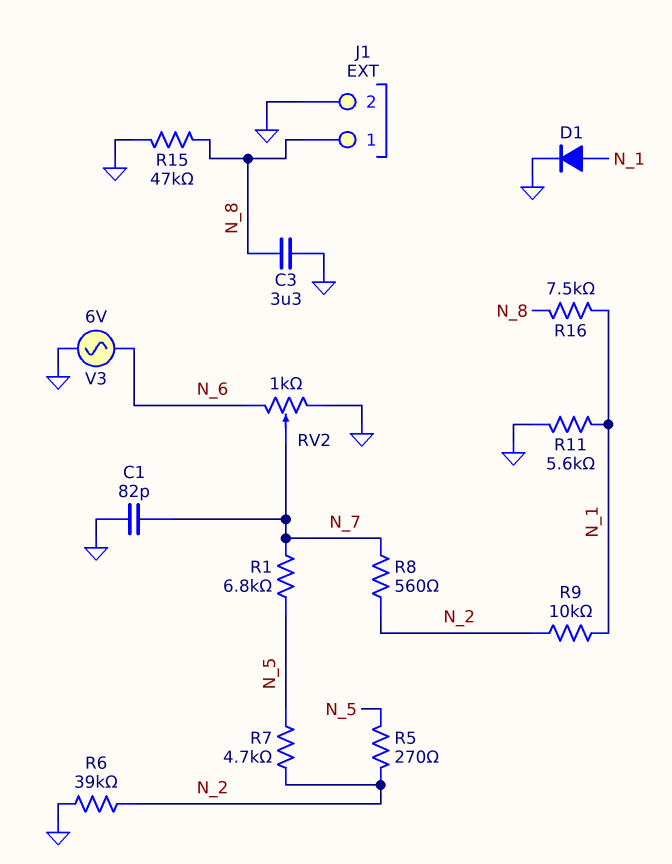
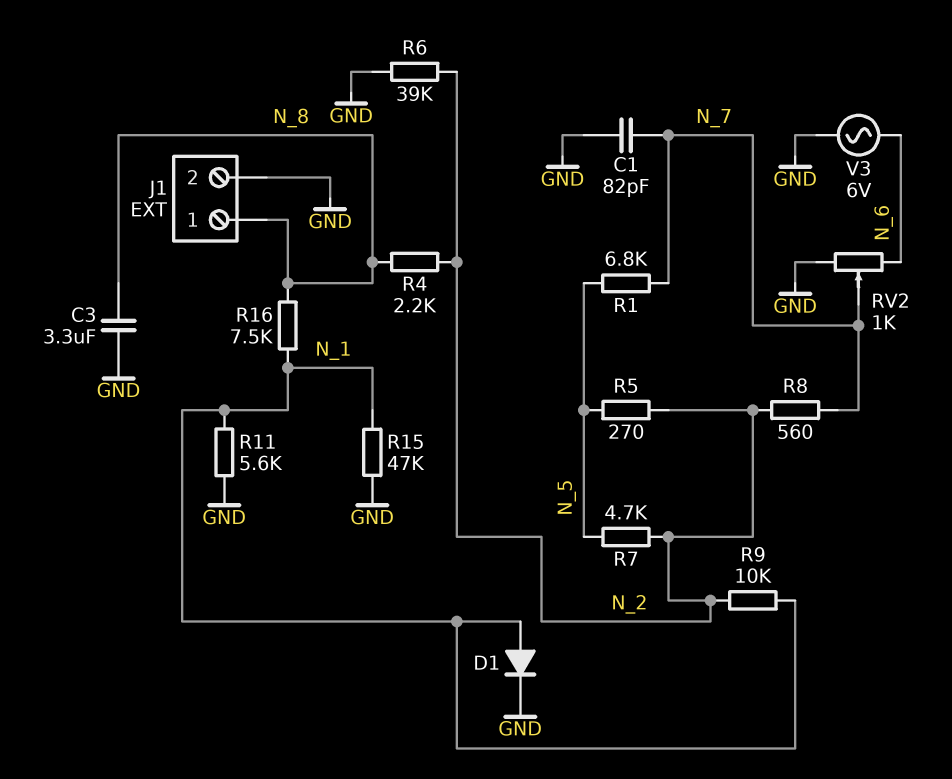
R4: none -> 2.2k (N_2, N_8)
R15: 47k (GND, N_8) -> 47k (GND, N_1)

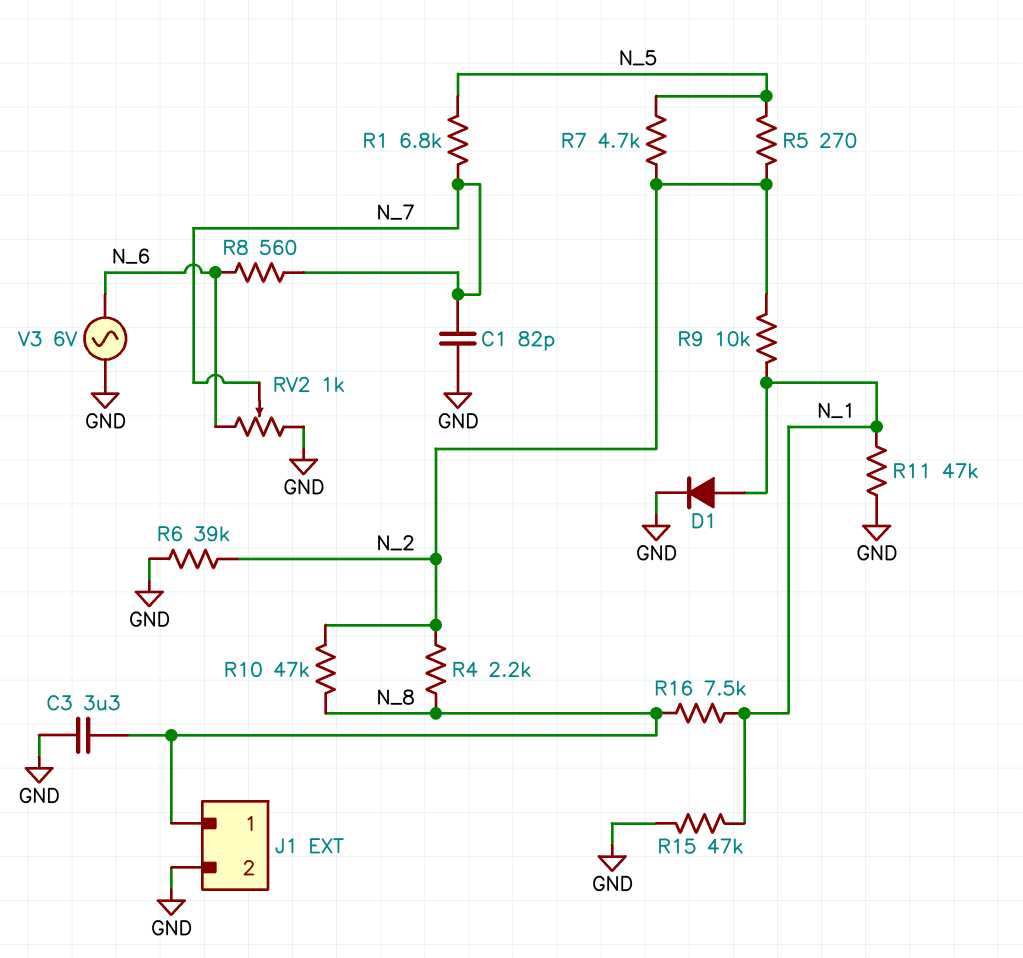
R8: 560 (N_2, N_7) -> 560 (N_6, N_7)
R10: none -> 47k (N_2, N_8)
R11: 5.6k (GND, N_1) -> 47k (GND, N_1)

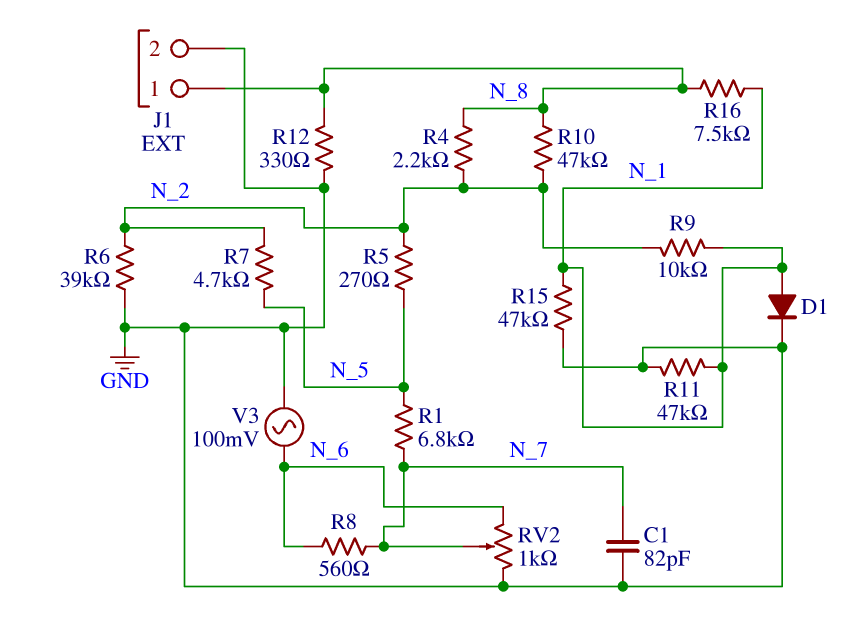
C3: 3.3uF (GND, N_8) -> none
R12: none -> 330 (GND, N_8)
V3: AC 6V (GND, N_6) -> AC 100mV (GND, N_6)

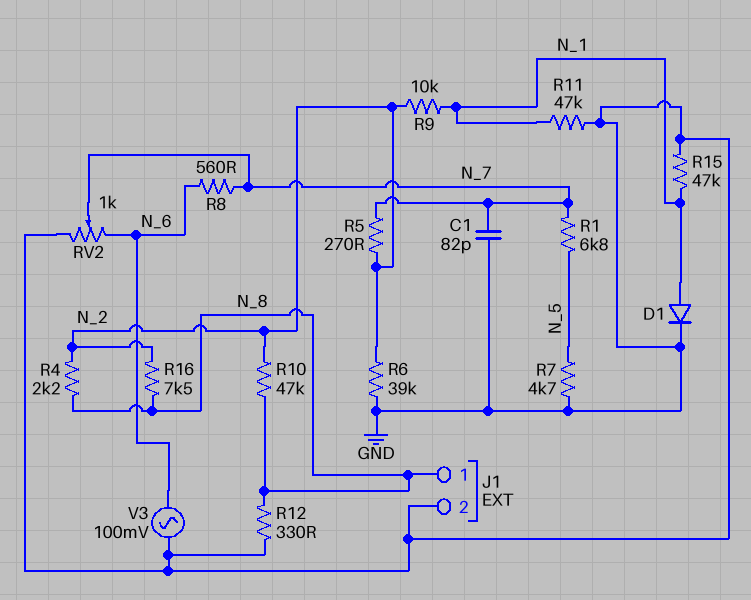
R5: 270 (N_2, N_5) -> 270 (N_2, N_7)
R7: 4.7k (N_2, N_5) -> 4.7k (GND, N_5)
R16: 7.5k (N_1, N_8) -> 7.5k (N_2, N_8)

